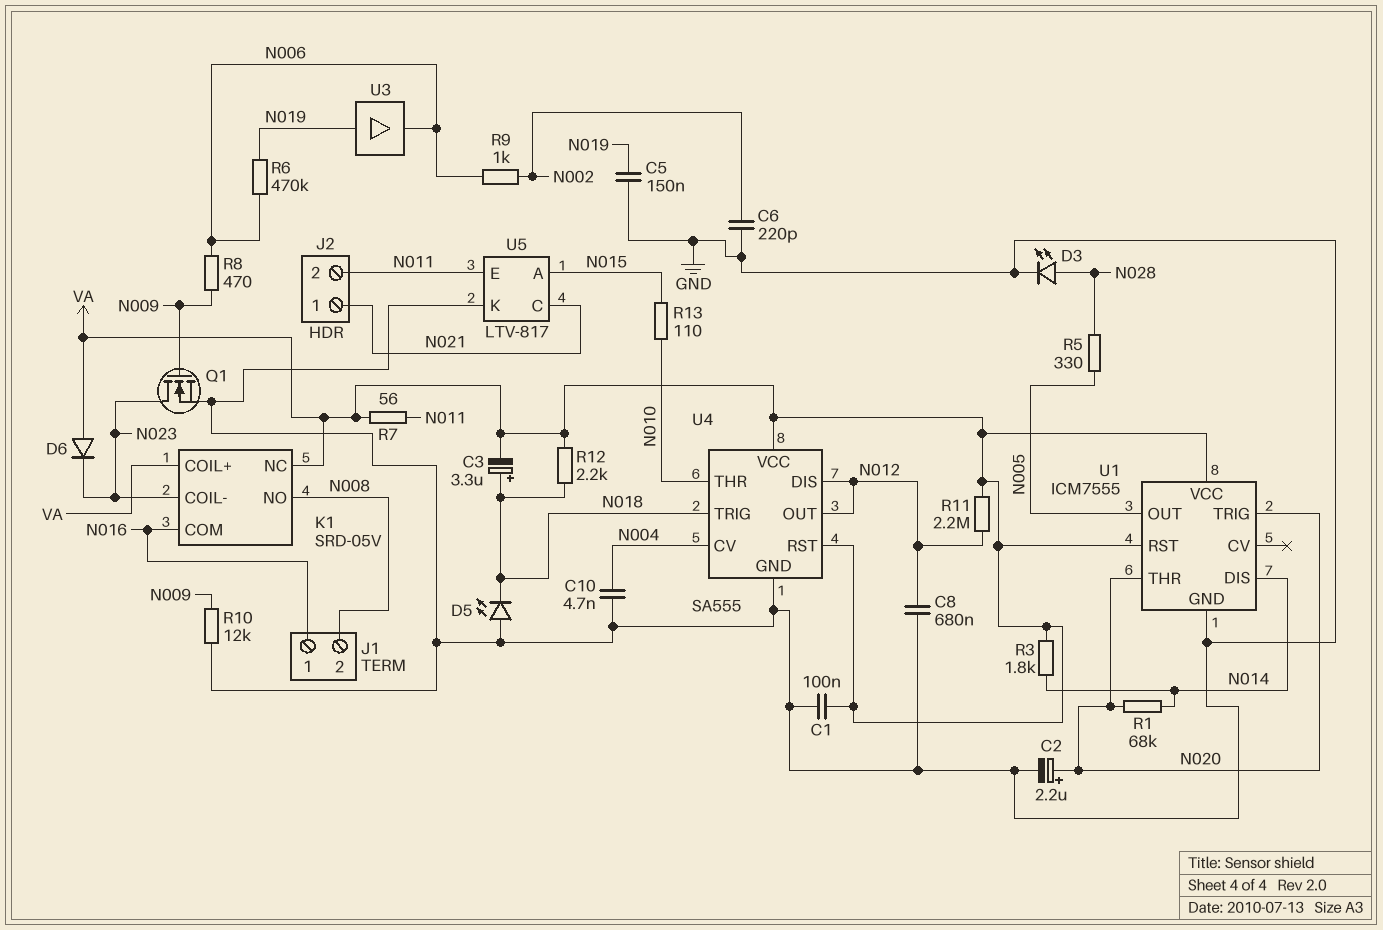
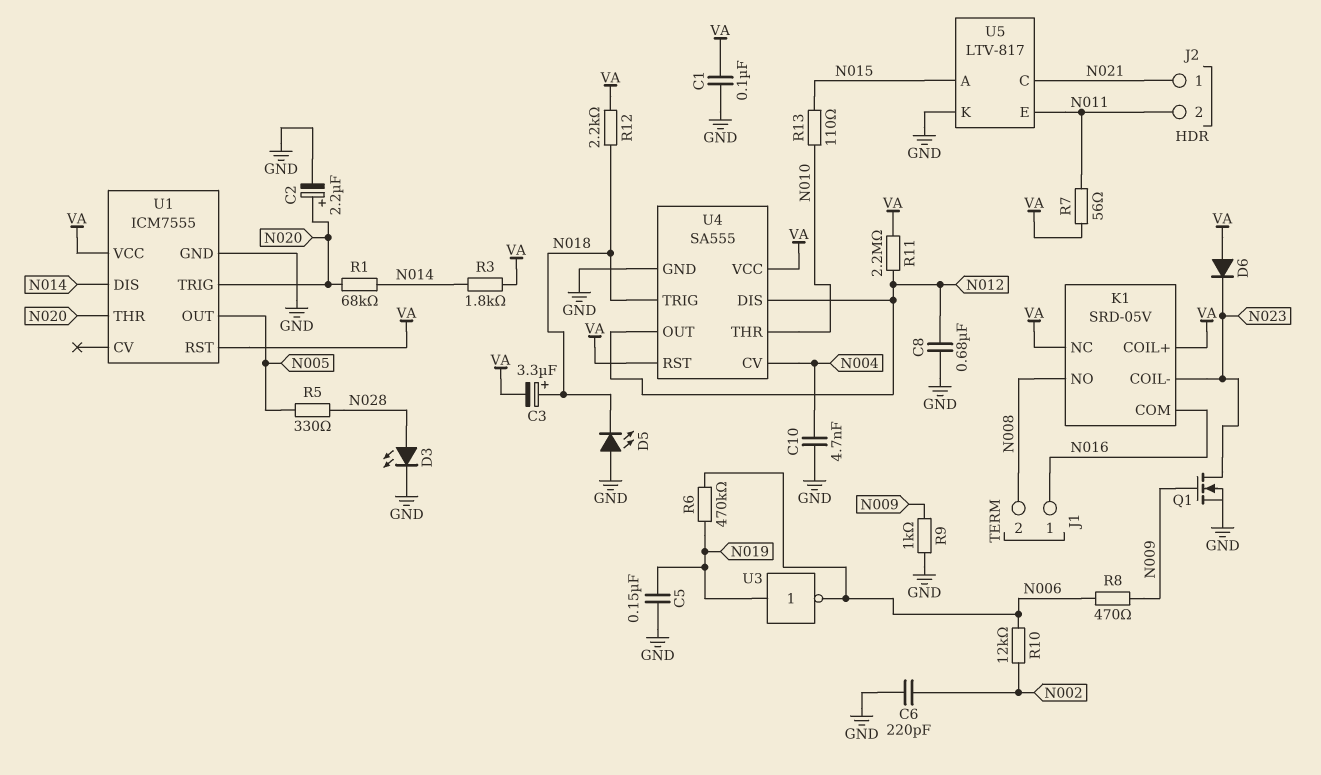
R9: 1k (N002, N006) -> 1k (GND, N009)
R10: 12k (GND, N009) -> 12k (N002, N006)
U3: buffer (in N019, out N006) -> NOT (in N019, out N006)

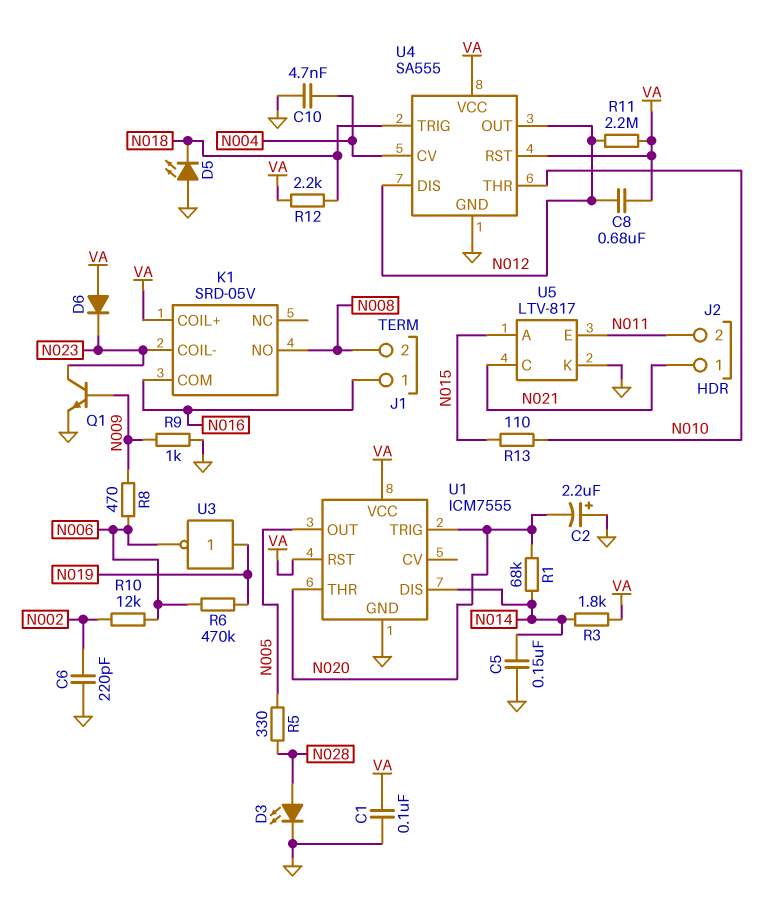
C2: 2.2uF (plus N020, minus GND) -> 2.2uF (plus GND, minus N020)
C3: 3.3uF (plus N018, minus VA) -> none
C5: 150nF (GND, N019) -> 150nF (GND, N014)
C8: 680nF (GND, N012) -> 680nF (N012, VA)
K1 pin NC: VA -> none
Q1: NMOS (G N009, D N023, S GND) -> NPN (B N009, C N023, E GND)
R7: 56 (N011, VA) -> none

